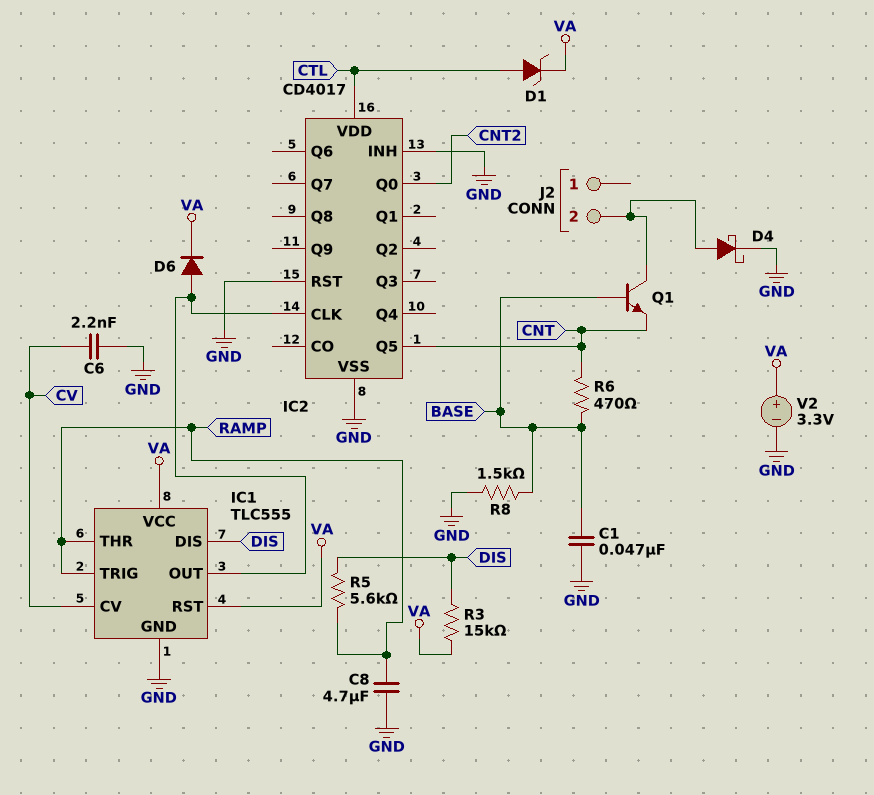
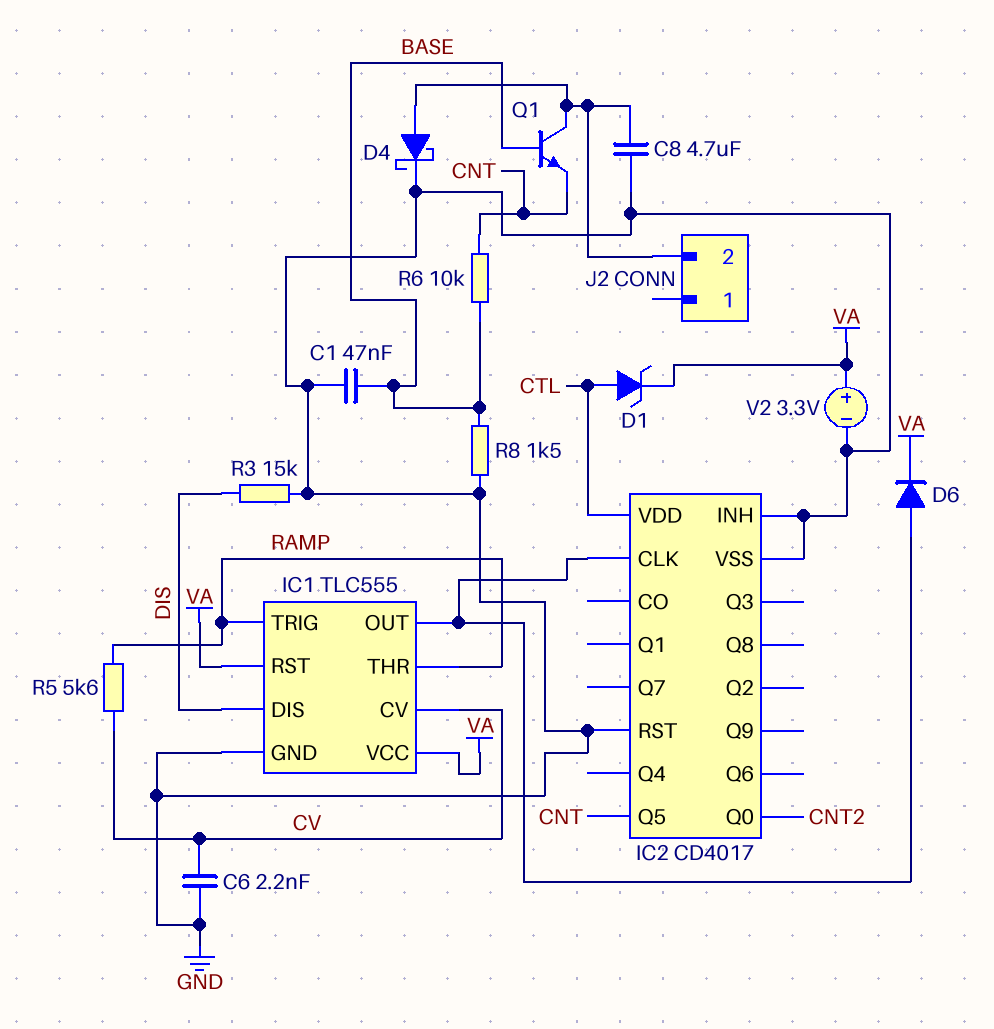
C8: 4.7uF (GND, RAMP) -> 4.7uF (GND, J2/2)
R3: 15k (DIS, VA) -> 15k (DIS, GND)
R5: 5.6k (DIS, RAMP) -> 5.6k (CV, RAMP)
R6: 470 (BASE, CNT) -> 10k (BASE, CNT)

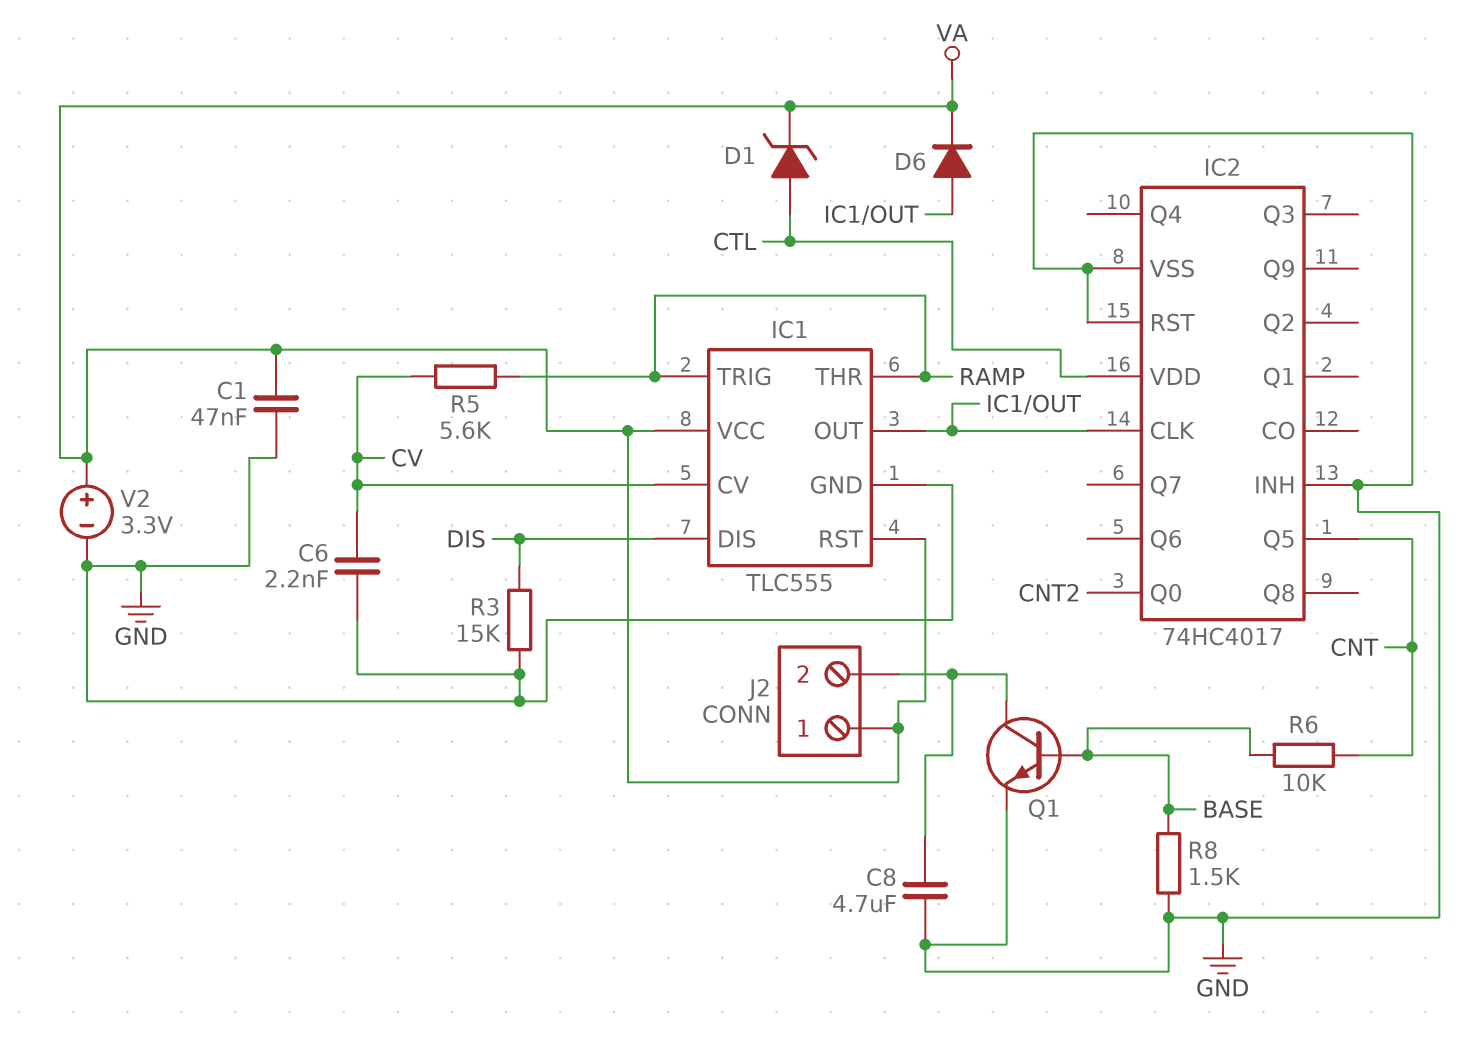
C1: 47nF (BASE, GND) -> 47nF (GND, VA)
D4: schottky (A J2/2, K GND) -> none
IC2: CD4017 -> 74HC4017
J2 pin 1: none -> VA
Q1: NPN (B BASE, C J2/2, E CNT) -> NPN (B BASE, C J2/2, E GND)

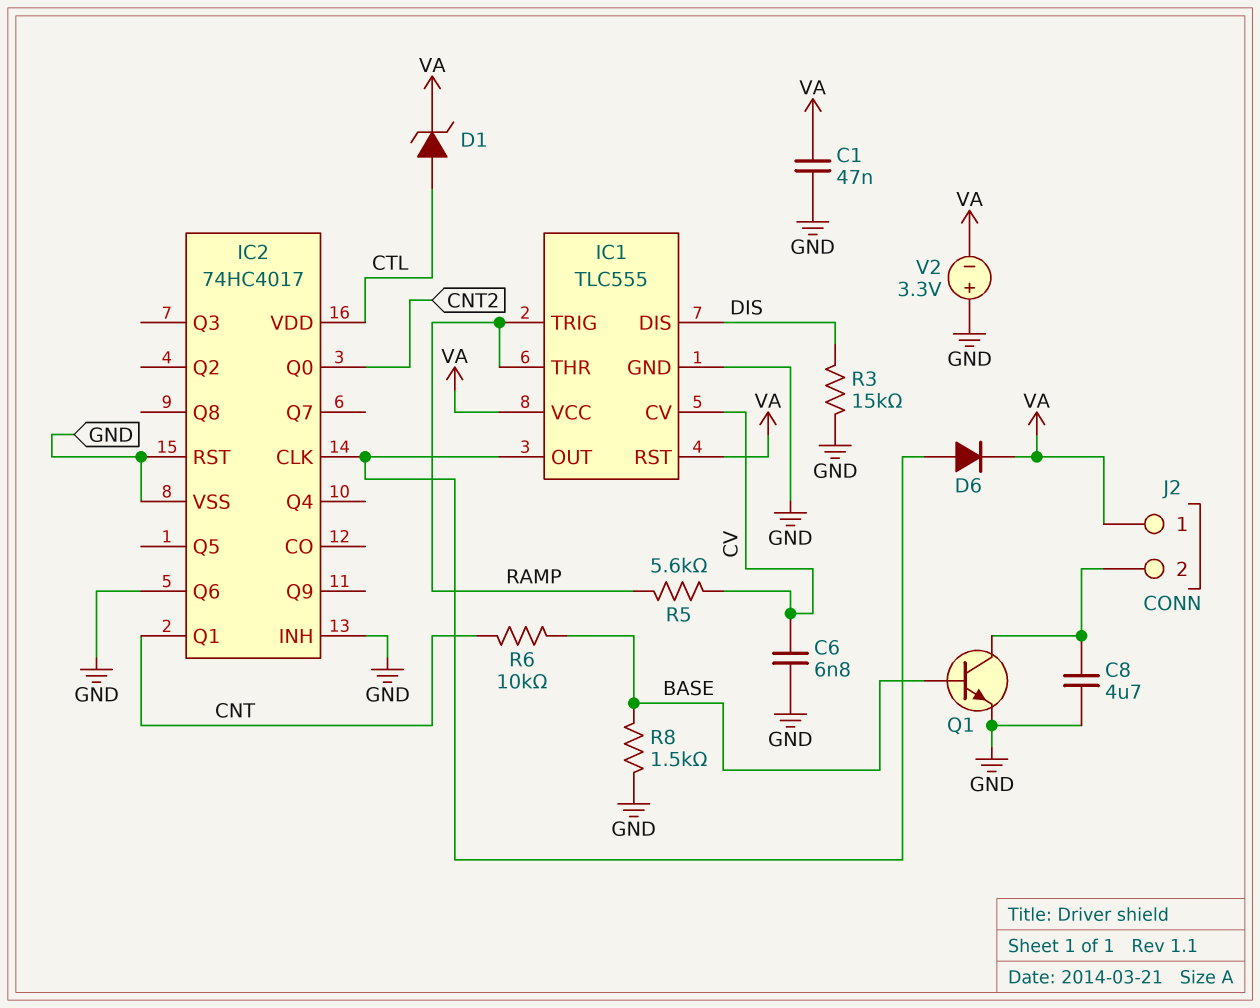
C6: 2.2nF (CV, GND) -> 6.8nF (CV, GND)
IC2 pin Q1: none -> CNT
IC2 pin Q5: CNT -> none
IC2 pin Q6: none -> GND
V2: 3.3V (plus VA, minus GND) -> 3.3V (plus GND, minus VA)

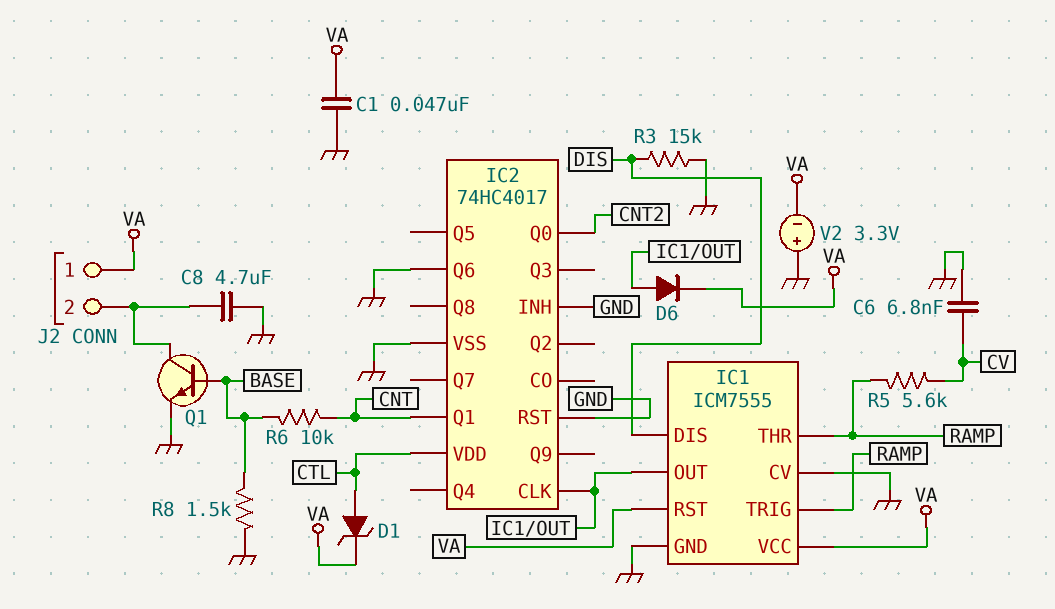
IC1: TLC555 -> ICM7555
IC1 pin CV: CV -> GND

